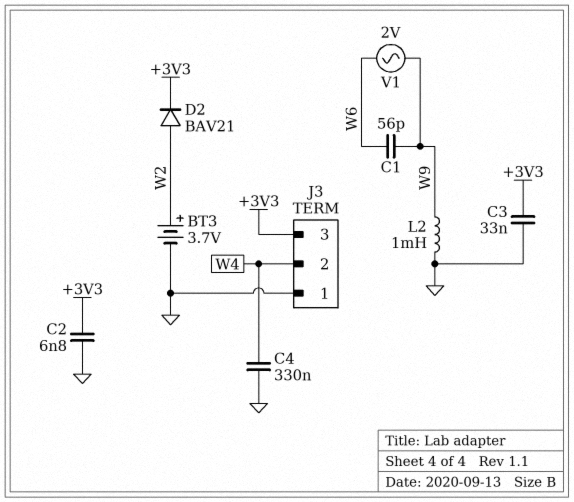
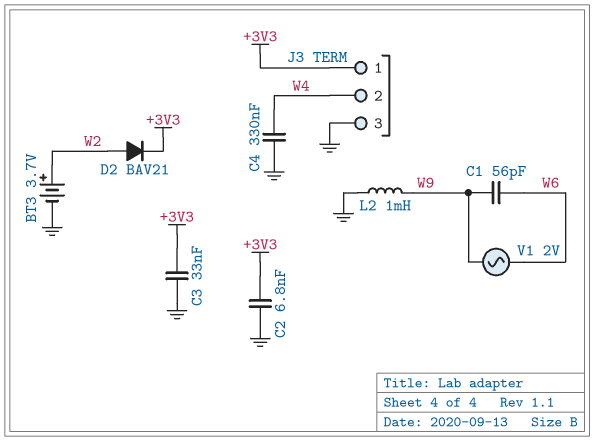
J3 pin 1: GND -> +3V3
J3 pin 3: +3V3 -> GND

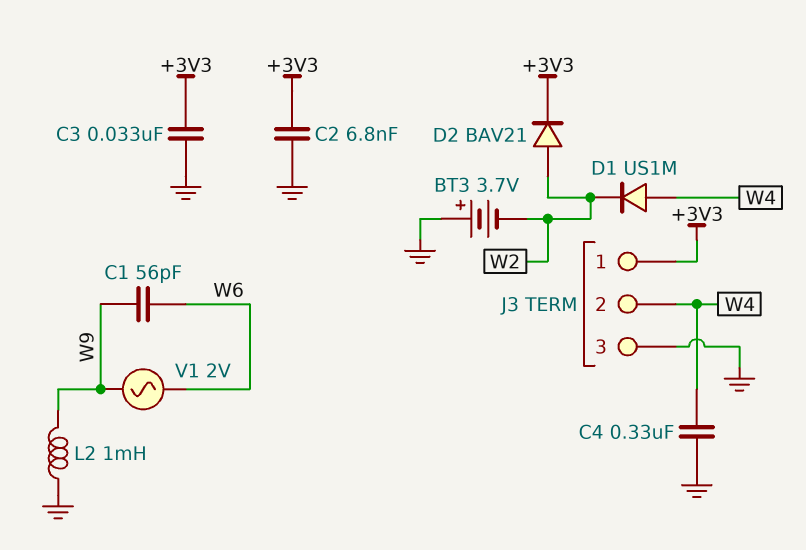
BT3: 3.7V (plus W2, minus GND) -> 3.7V (plus GND, minus W2)
D1: none -> diode US1M (A W4, K W2)

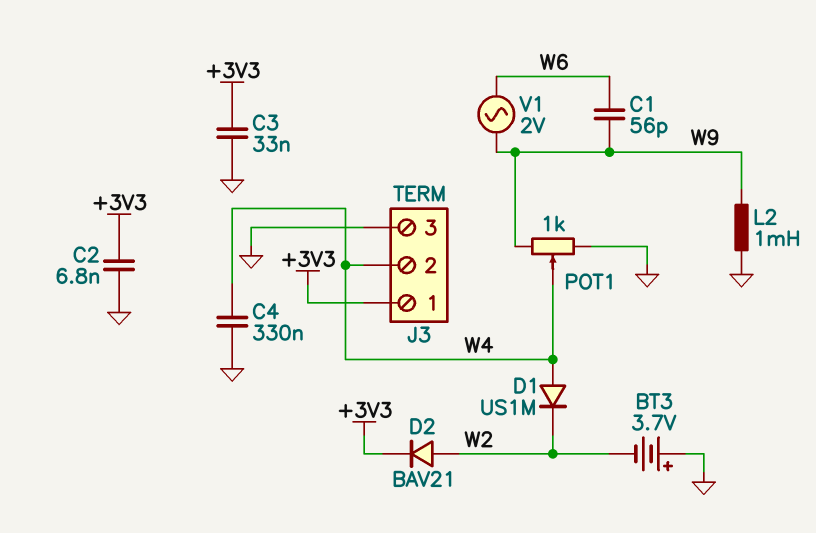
POT1: none -> 1k (GND, W9, wiper W4)

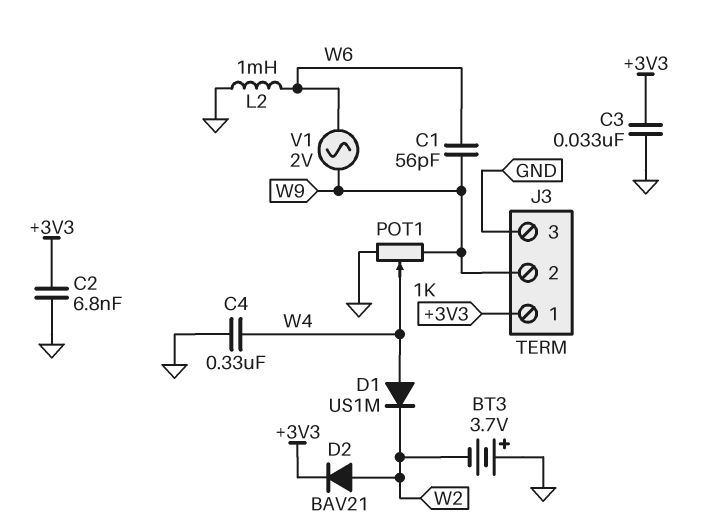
J3 pin 2: W4 -> W9
L2: 1mH (GND, W9) -> 1mH (GND, W6)

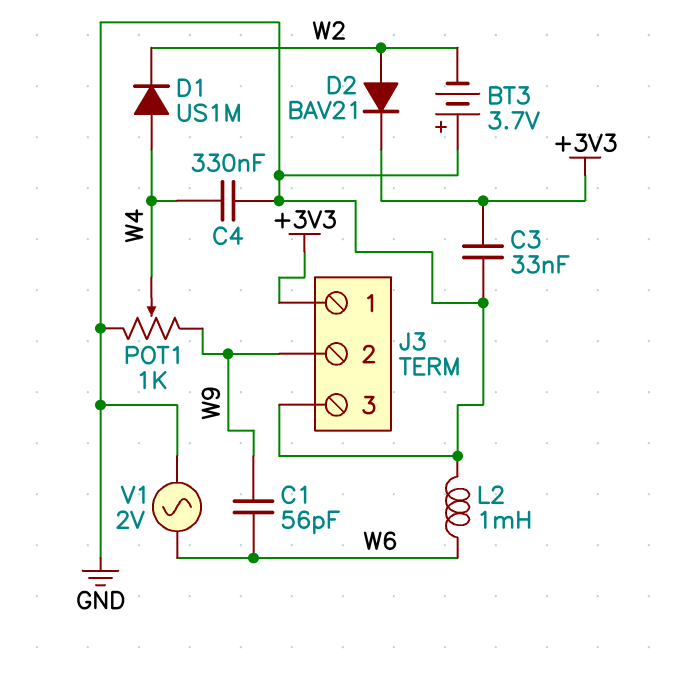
C2: 6.8nF (+3V3, GND) -> none
V1: AC 2V (W6, W9) -> AC 2V (GND, W6)

